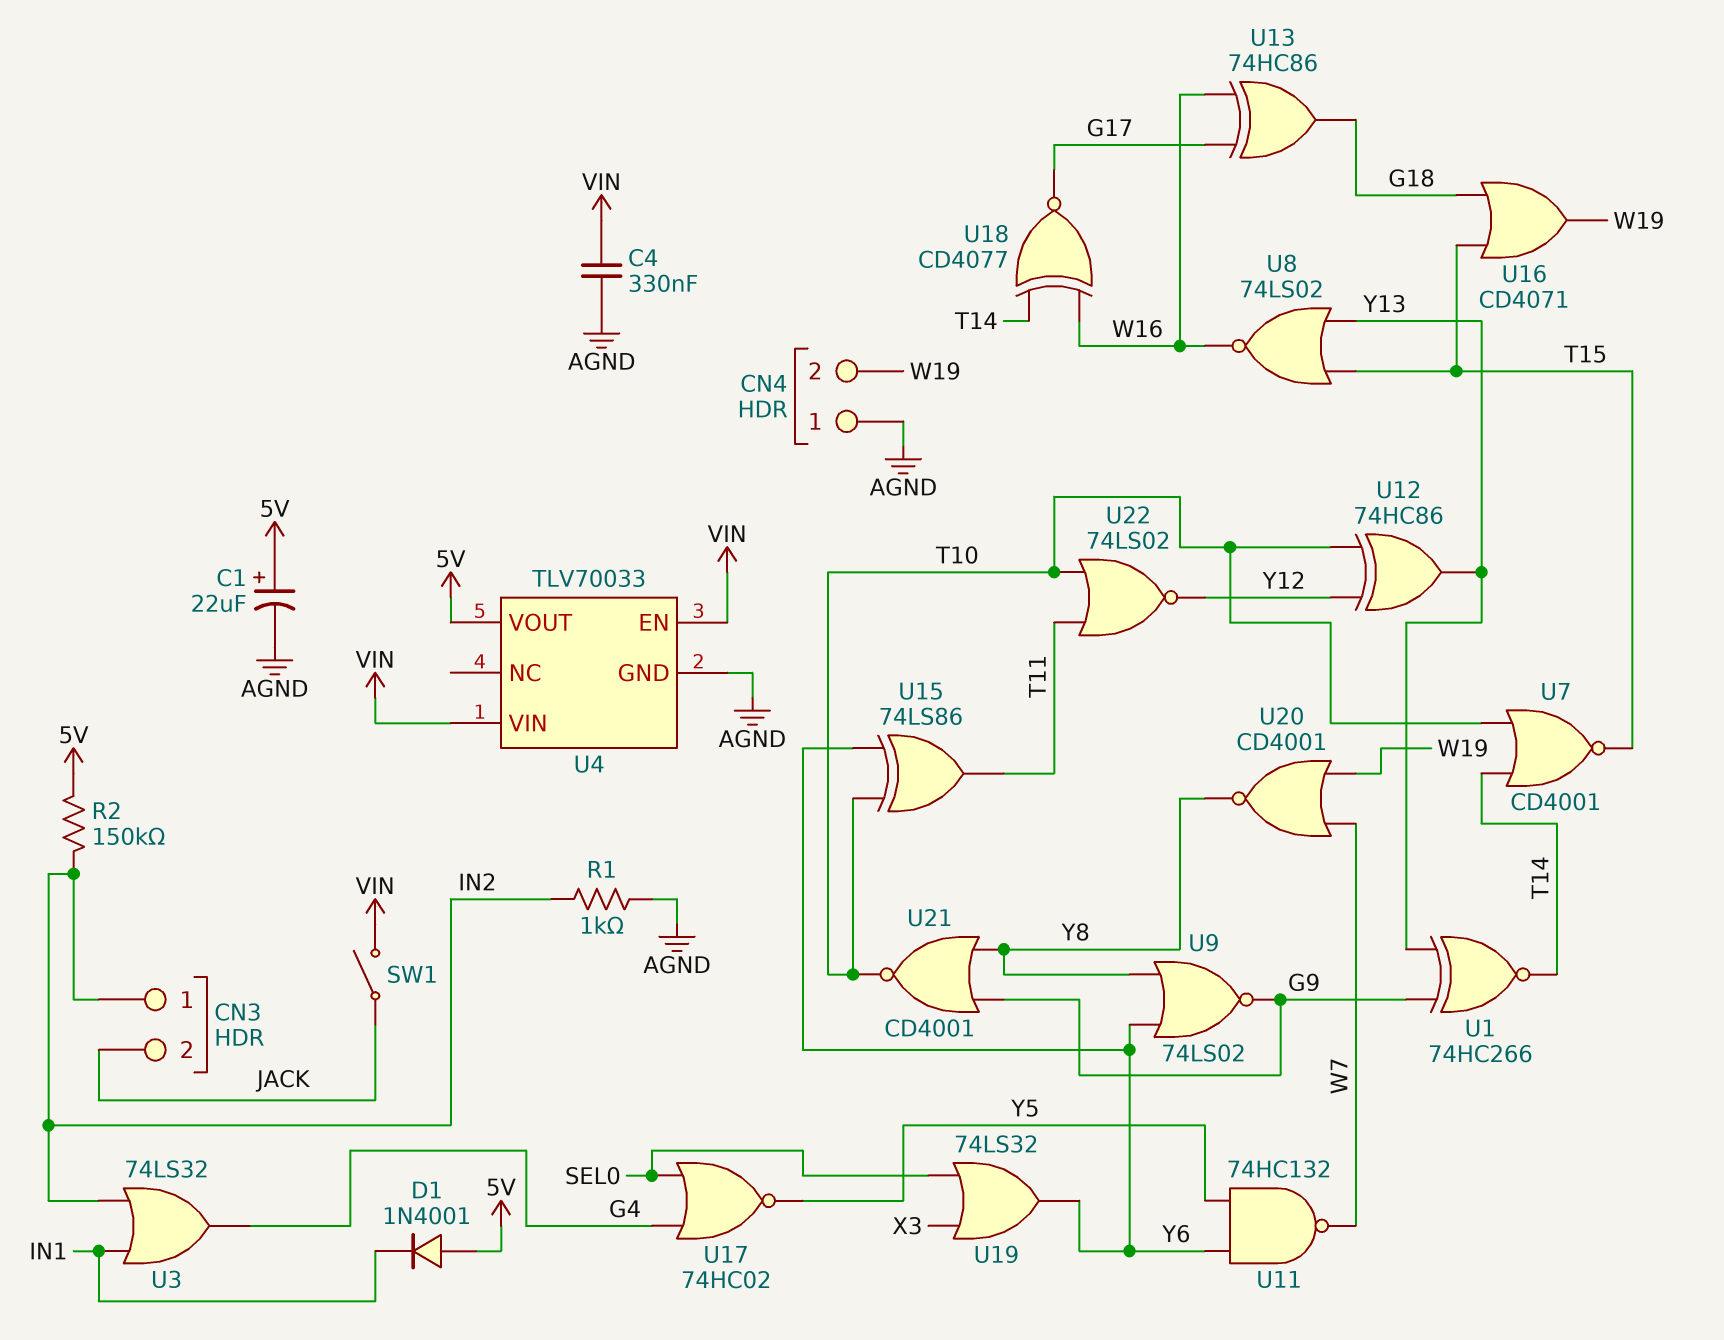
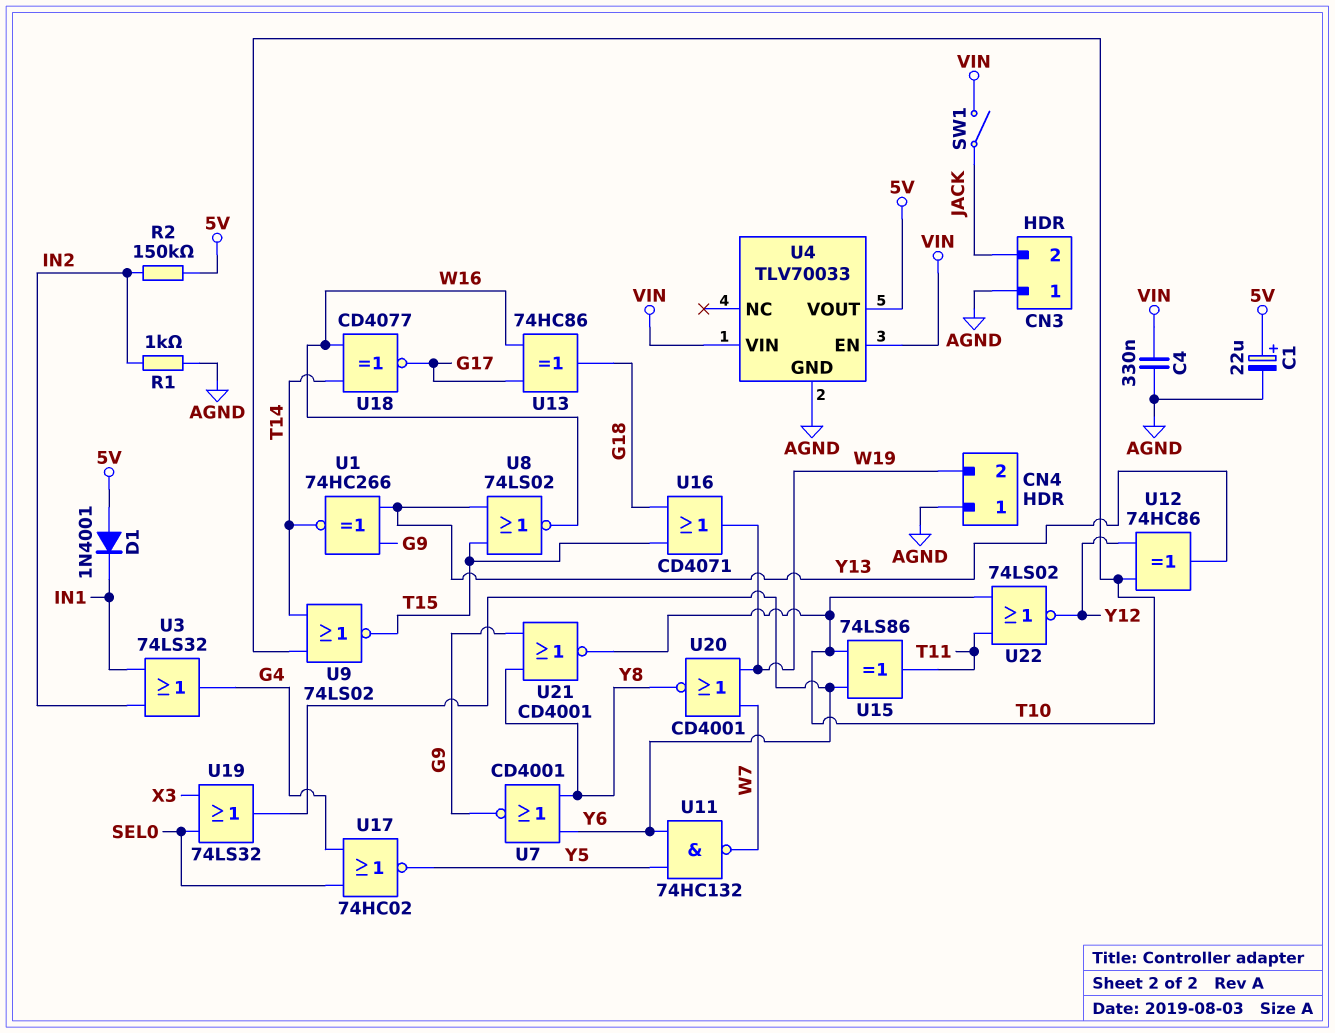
CN3 pin 1: IN2 -> AGND
U7: NOR CD4001 (in T10, in T14, out T15) -> NOR CD4001 (in Y6, in Y8, out G9)
U9: NOR 74LS02 (in Y6, in Y8, out G9) -> NOR 74LS02 (in T10, in T14, out T15)

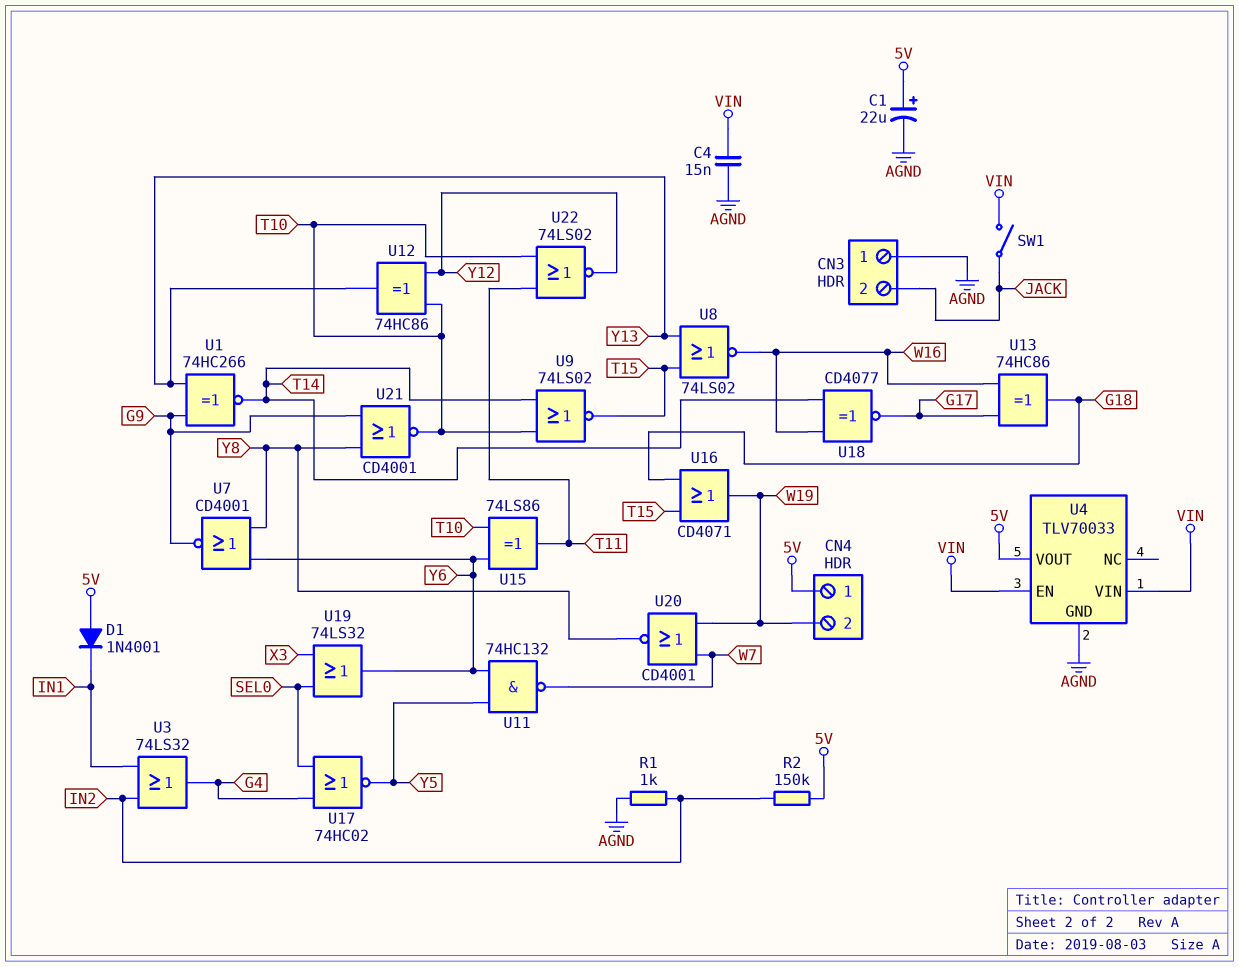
C4: 330nF (AGND, VIN) -> 15nF (AGND, VIN)
CN4 pin 1: AGND -> 5V

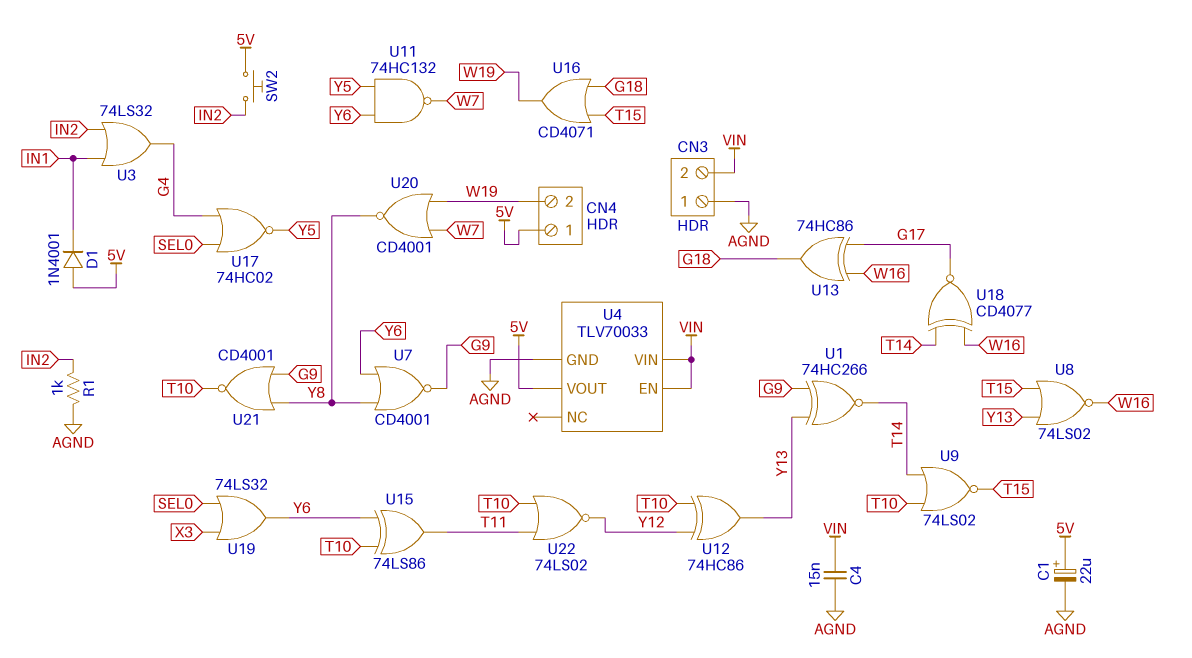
CN3 pin 2: JACK -> VIN
R2: 150k (5V, IN2) -> none
SW1: switch (JACK, VIN) -> none
SW2: none -> button (5V, IN2)

